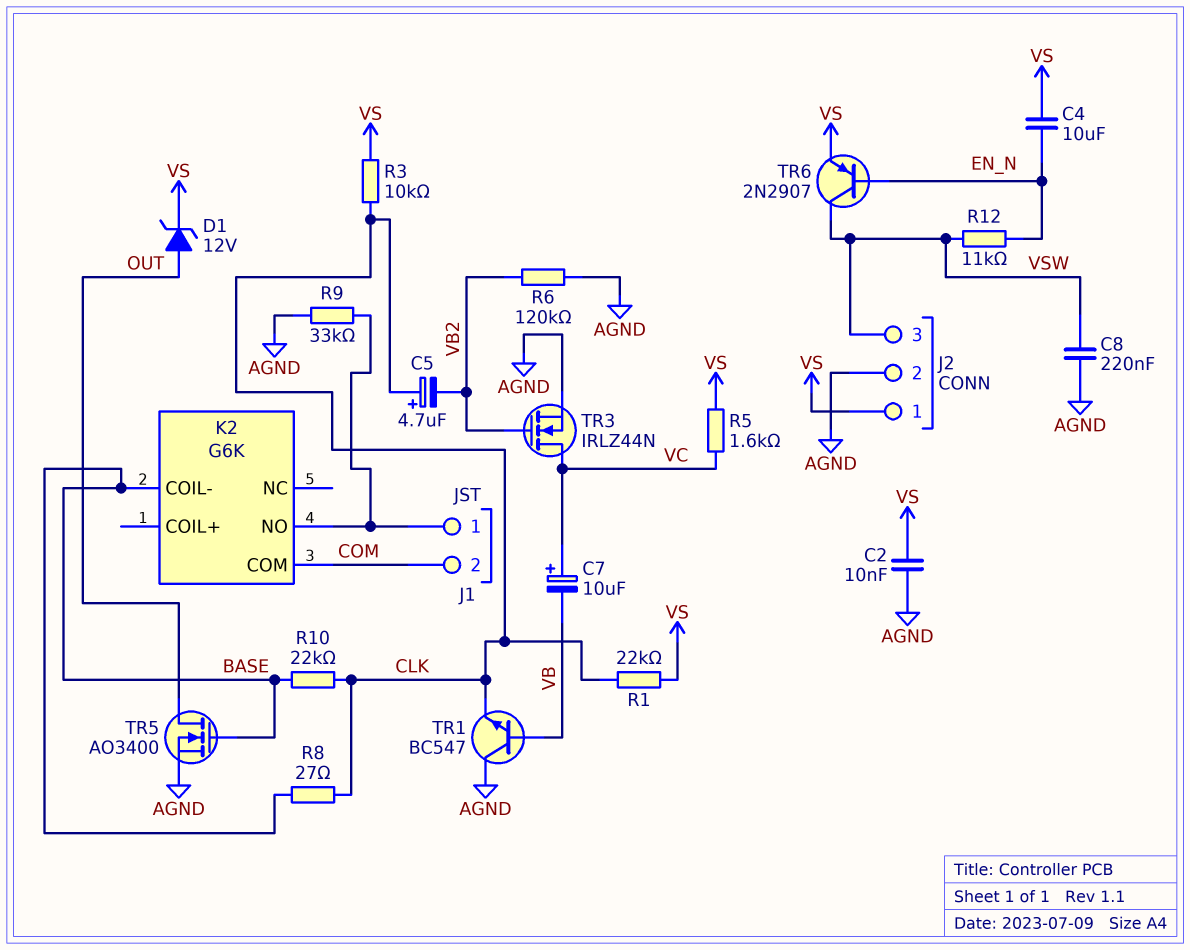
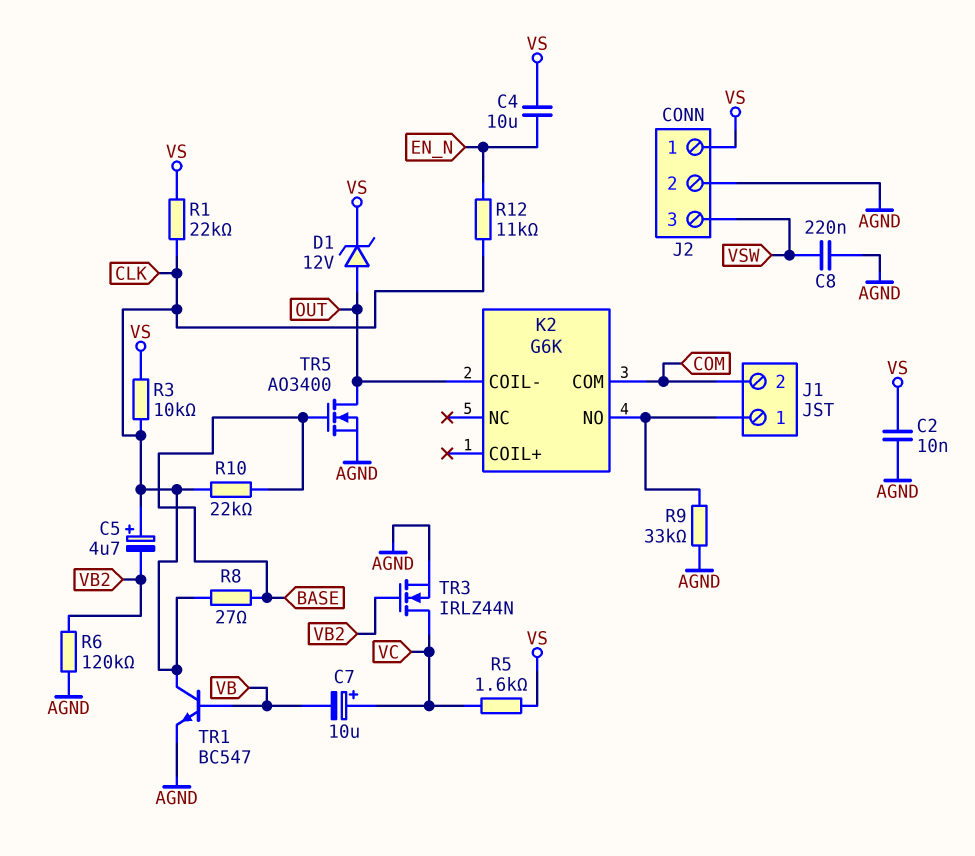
K2 pin COIL-: BASE -> OUT
R12: 11k (EN_N, VSW) -> 11k (CLK, EN_N)
TR1: NPN BC547 (B VB, C AGND, E CLK) -> NPN BC547 (B VB, C CLK, E AGND)
TR6: PNP 2N2907 (B EN_N, C VSW, E VS) -> none

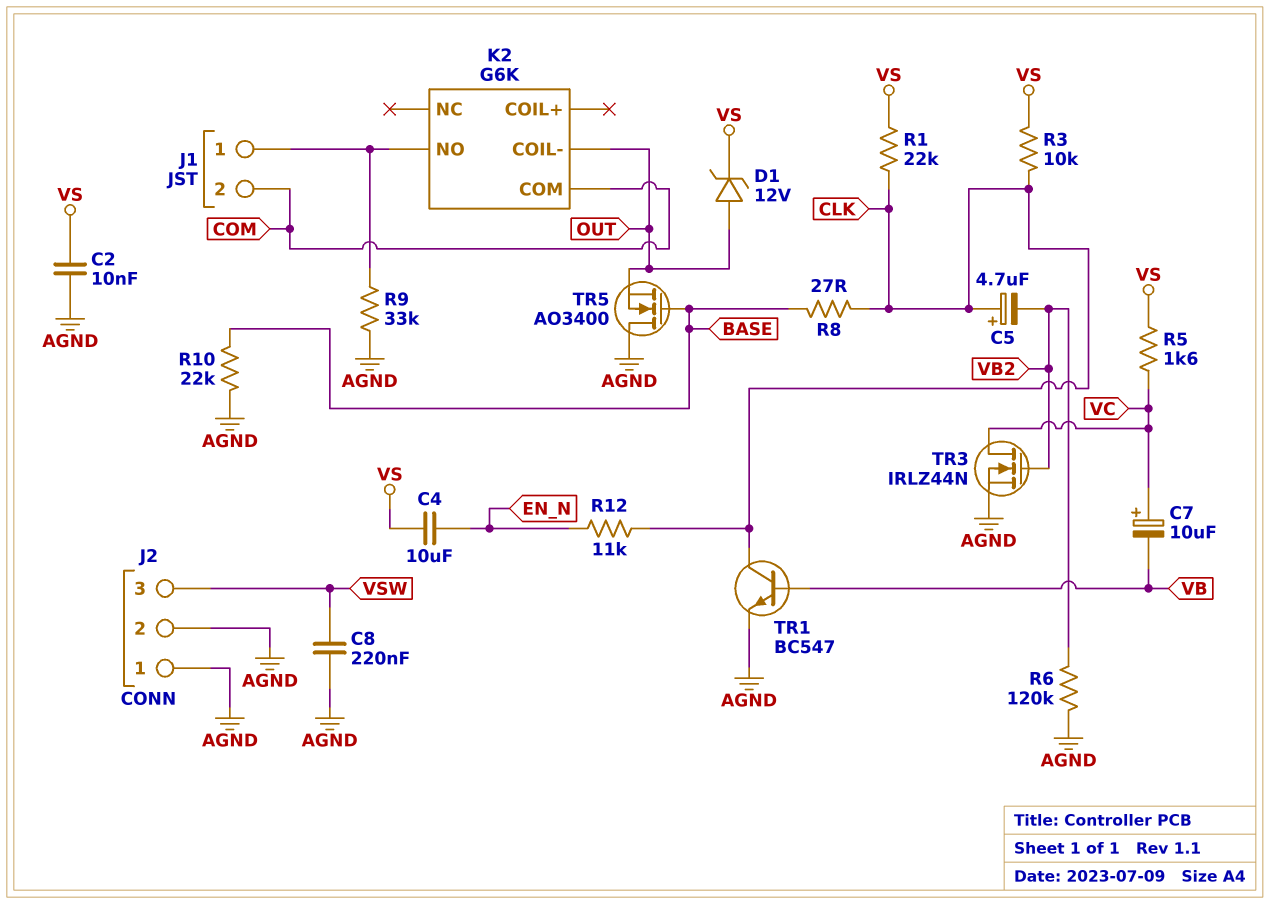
J2 pin 1: VS -> AGND
R10: 22k (BASE, CLK) -> 22k (AGND, BASE)
TR5: NMOS AO3400 (G BASE, D OUT, S AGND) -> NMOS AO3400 (G BASE, D AGND, S OUT)

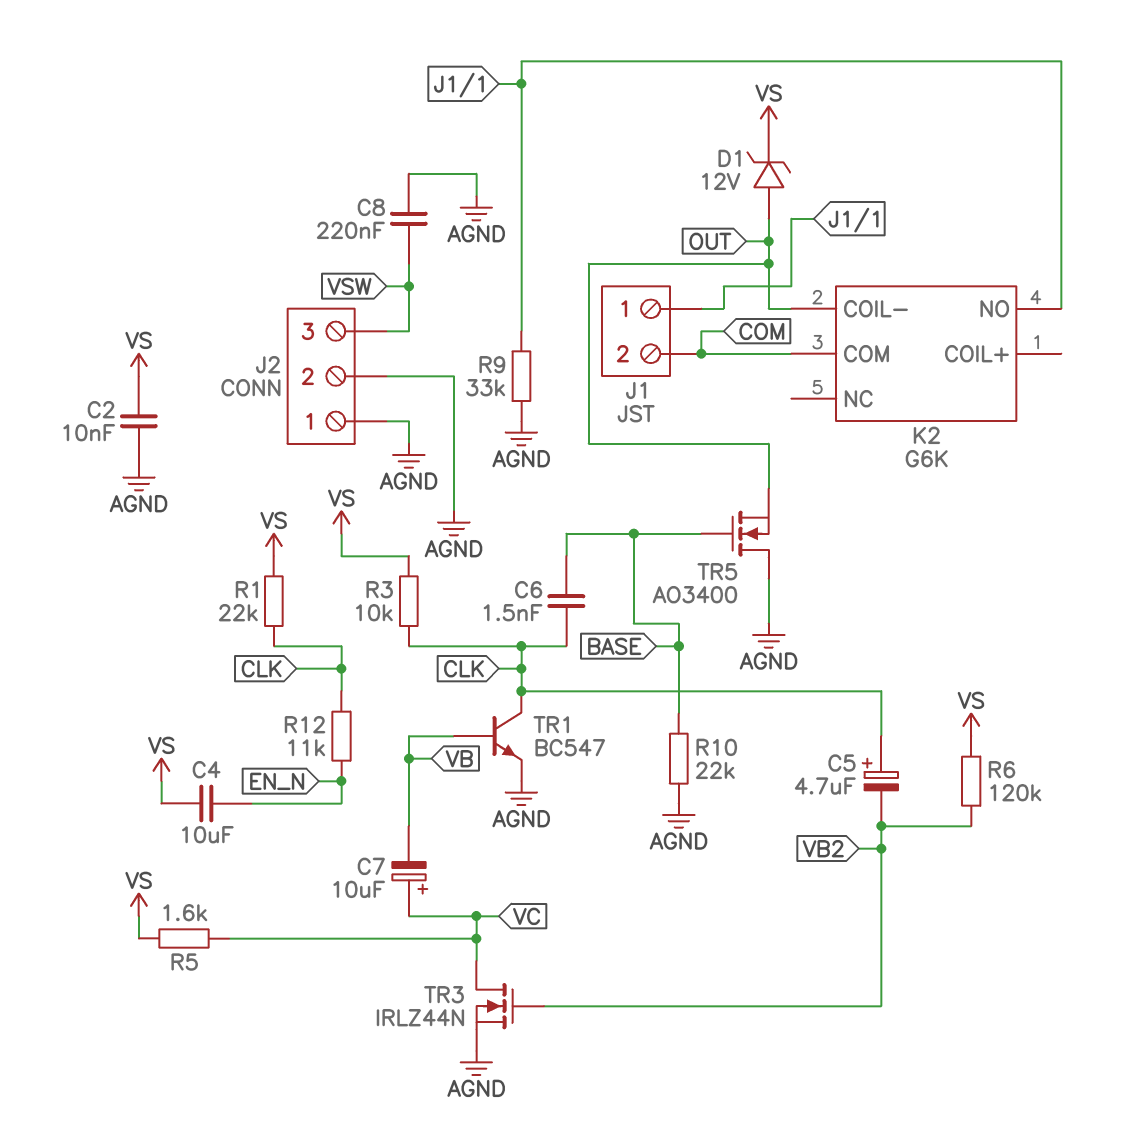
C6: none -> 1.5nF (BASE, CLK)
R6: 120k (AGND, VB2) -> 120k (VB2, VS)
R8: 27 (BASE, CLK) -> none

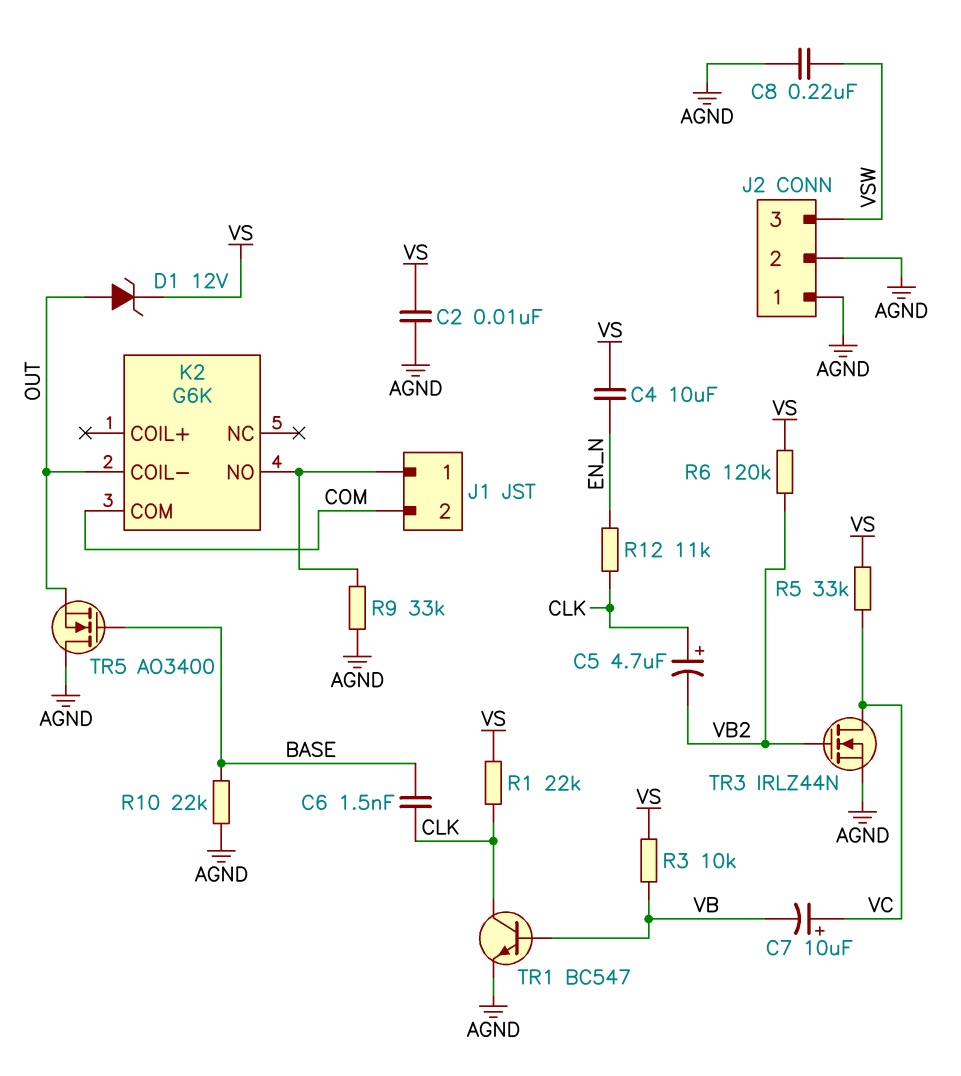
R3: 10k (CLK, VS) -> 10k (VB, VS)
R5: 1.6k (VC, VS) -> 33k (VC, VS)

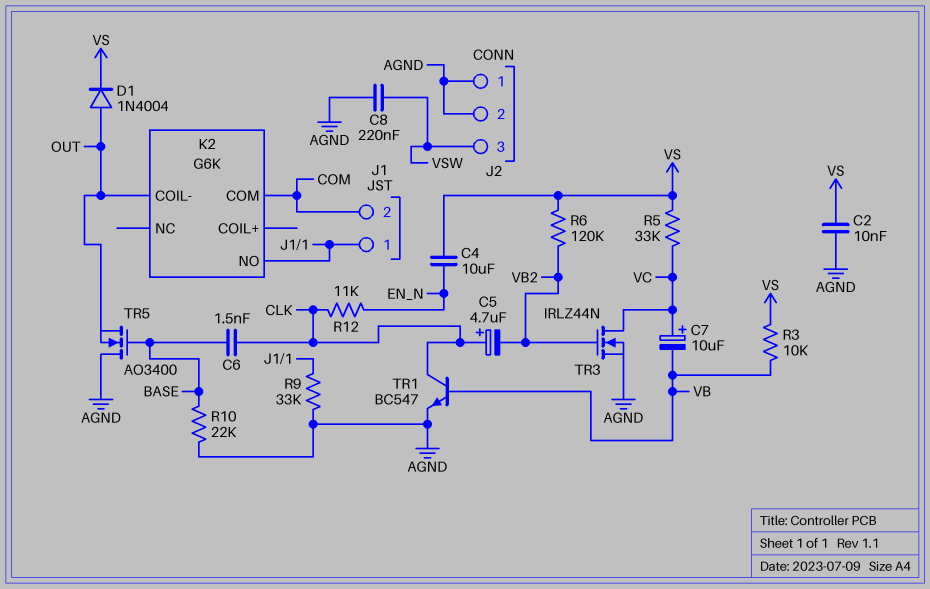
D1: zener 12V (A OUT, K VS) -> diode 1N4004 (A OUT, K VS)
R1: 22k (CLK, VS) -> none

